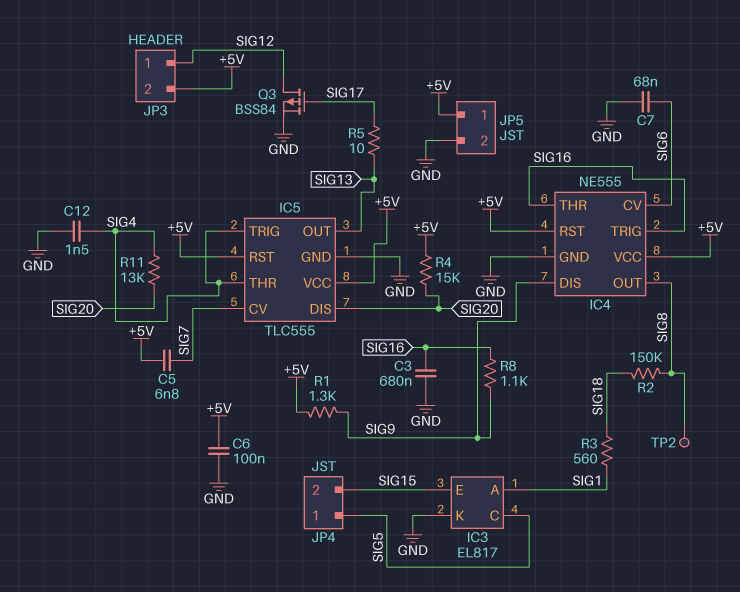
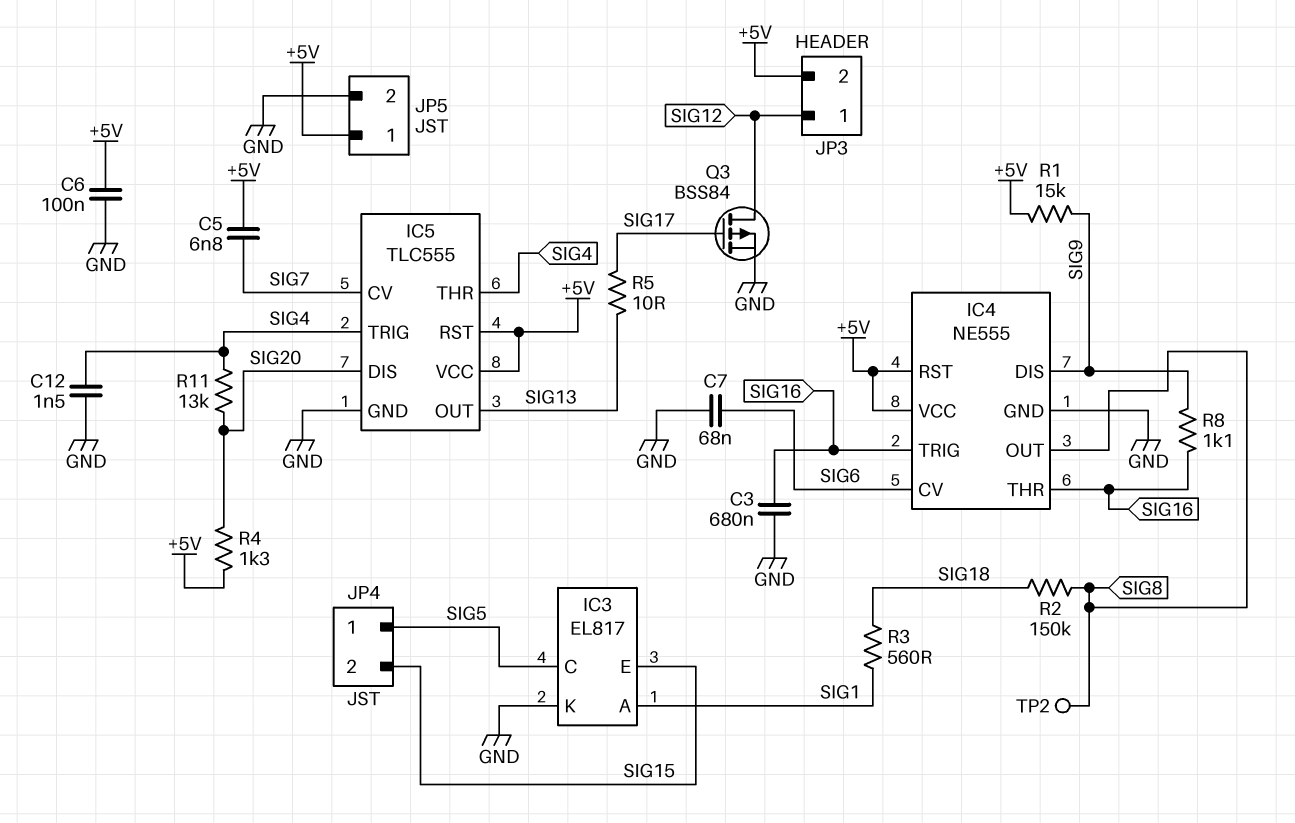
R1: 1.3k (+5V, SIG9) -> 15k (+5V, SIG9)
R4: 15k (+5V, SIG20) -> 1.3k (+5V, SIG20)

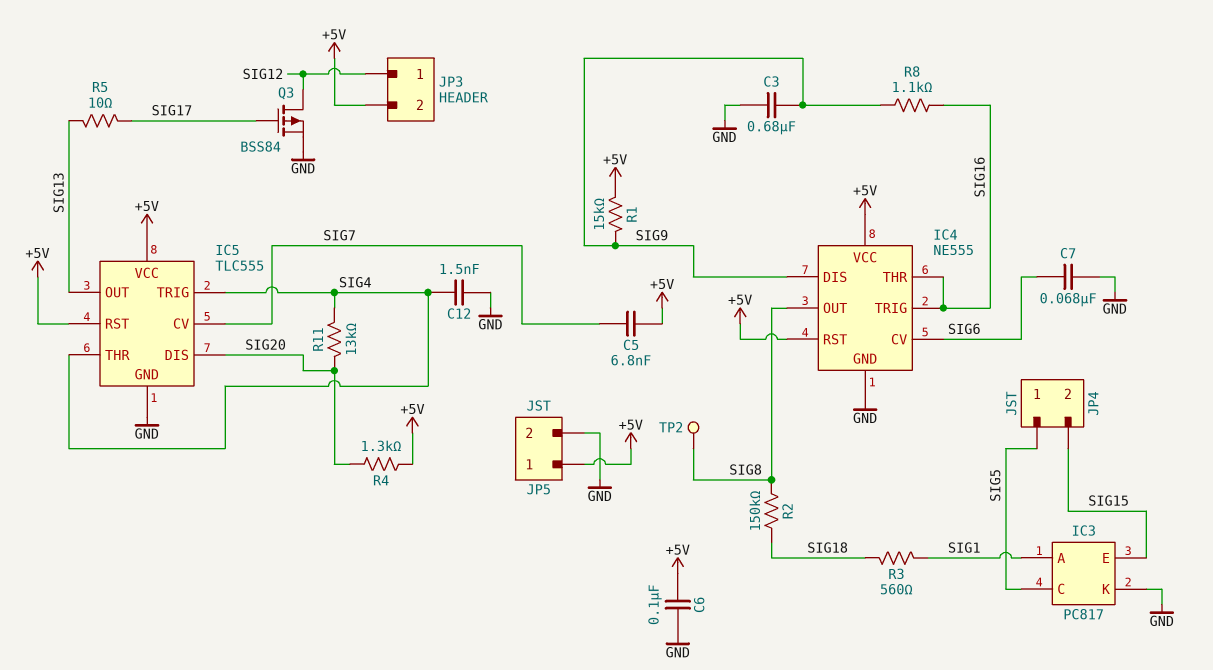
C3: 680nF (GND, SIG16) -> 680nF (GND, SIG9)
IC3: EL817 -> PC817

